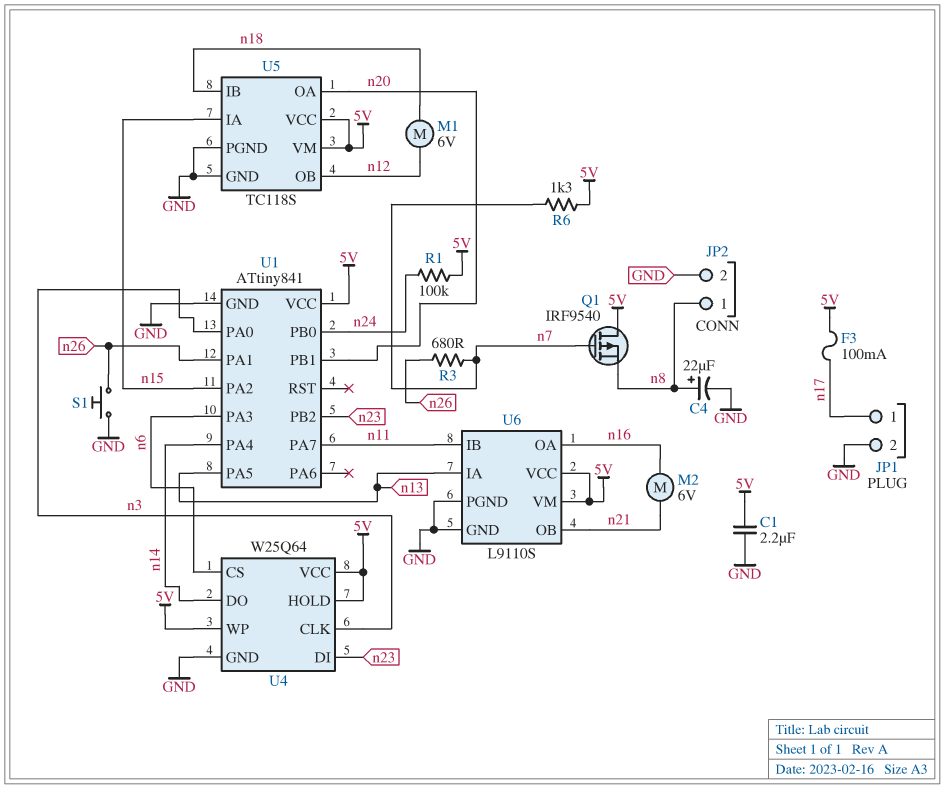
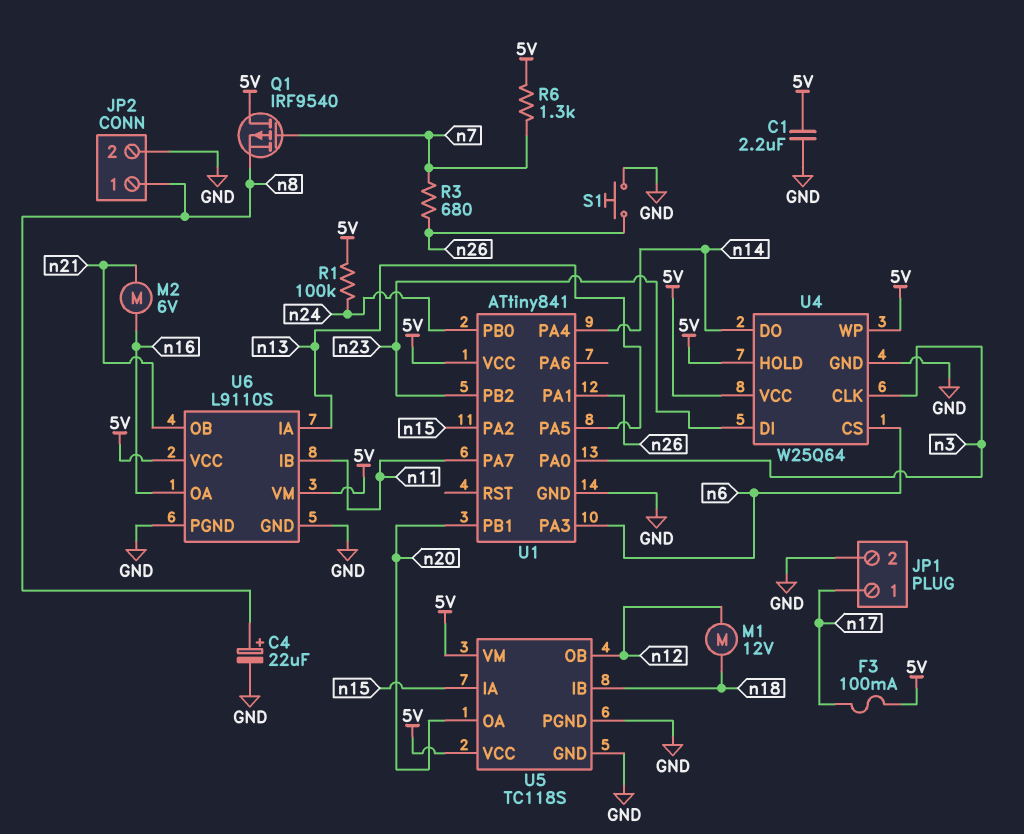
M1: motor 6V (n12, n18) -> motor 12V (n12, n18)

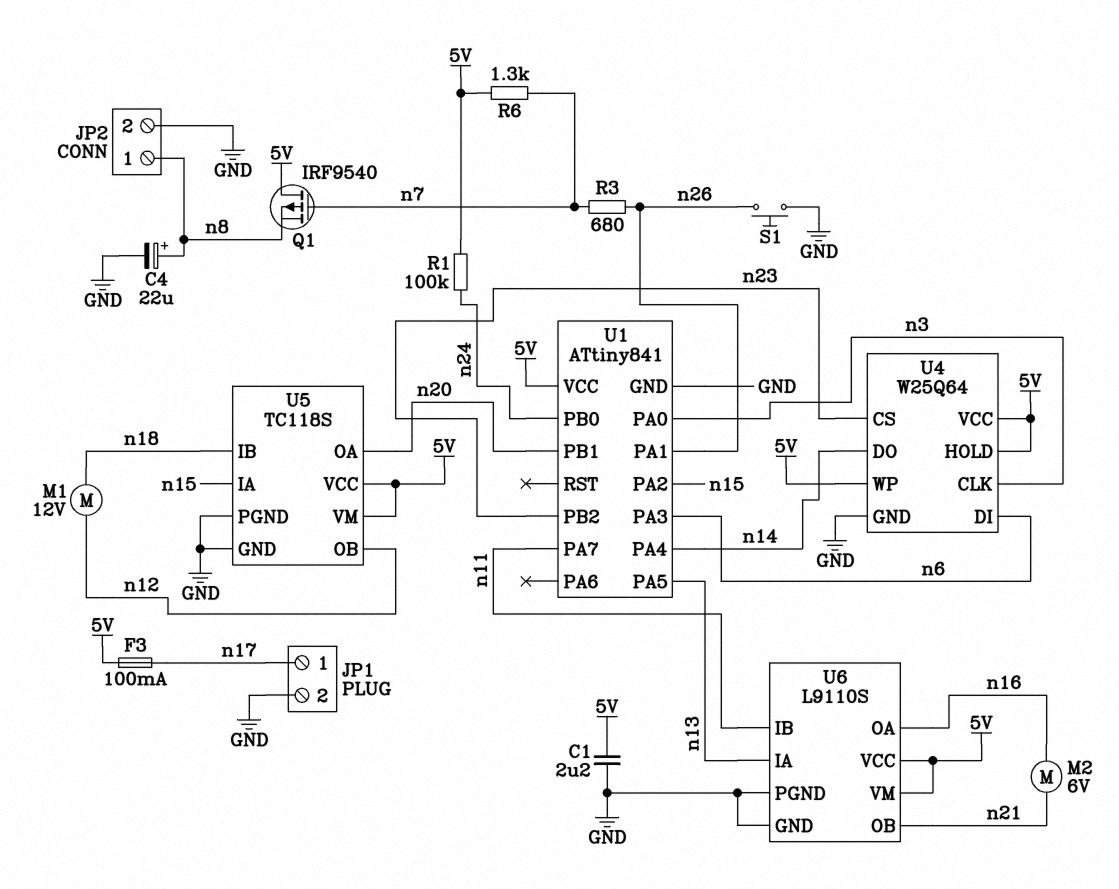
U4 pin CS: n6 -> n23
U4 pin DI: n23 -> n6

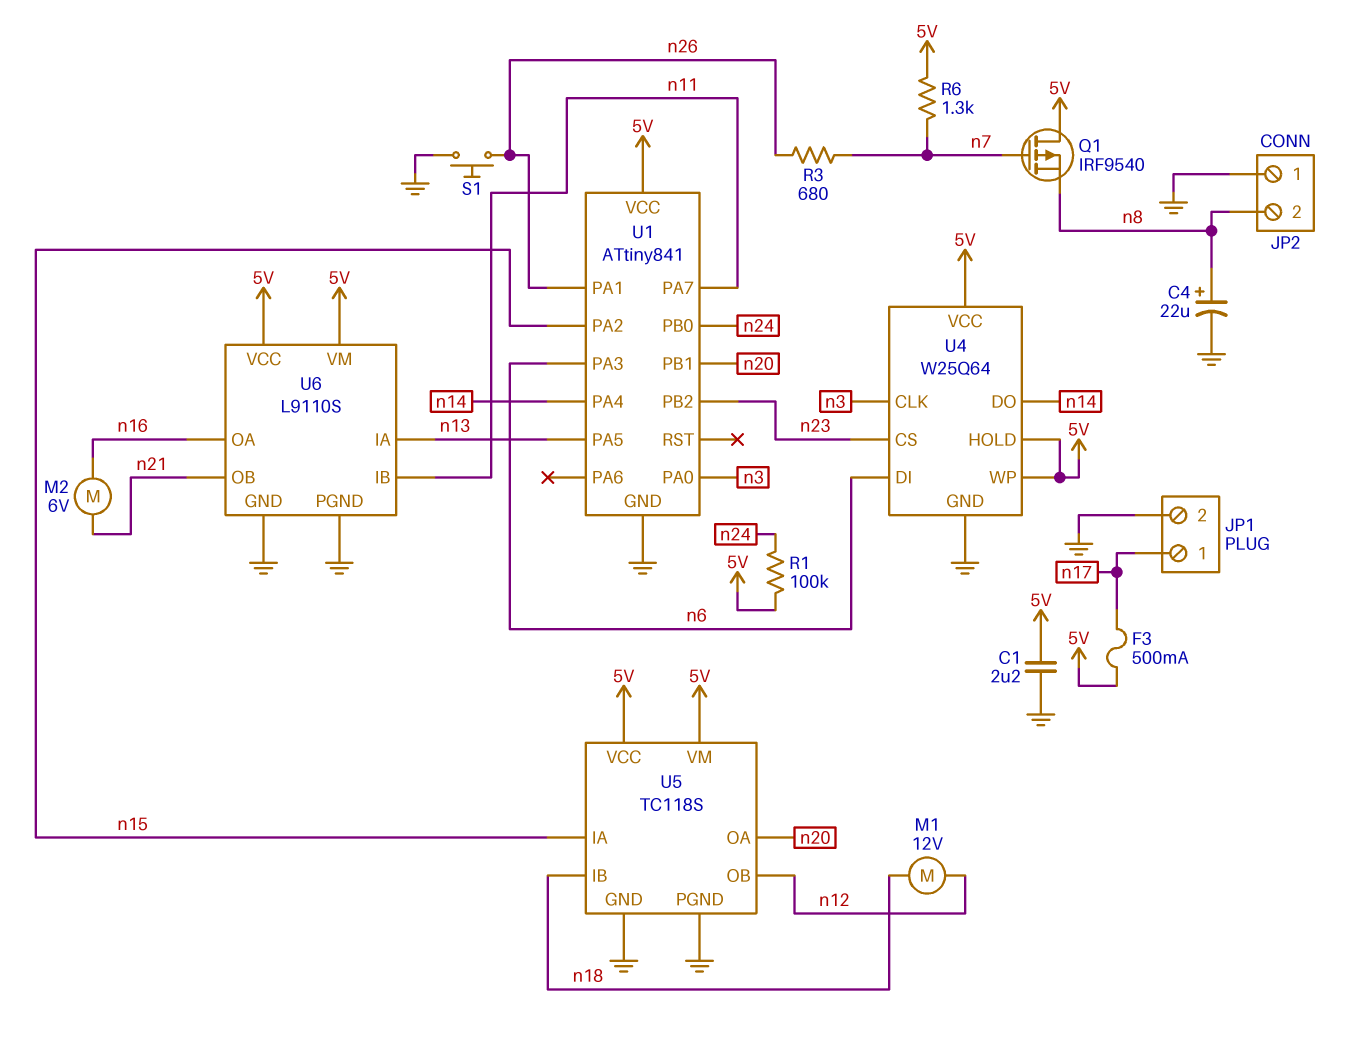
F3: 100mA (5V, n17) -> 500mA (5V, n17)
JP2 pin 1: n8 -> GND
JP2 pin 2: GND -> n8

